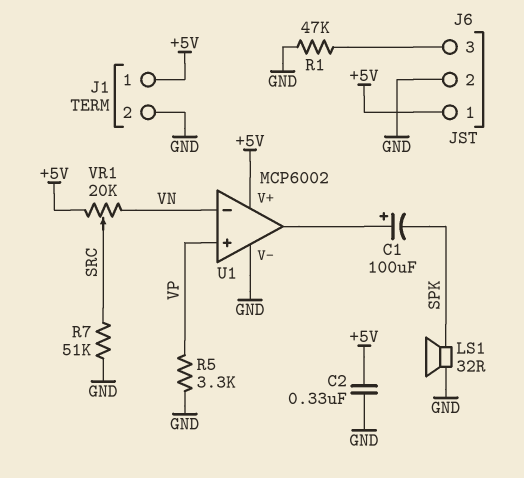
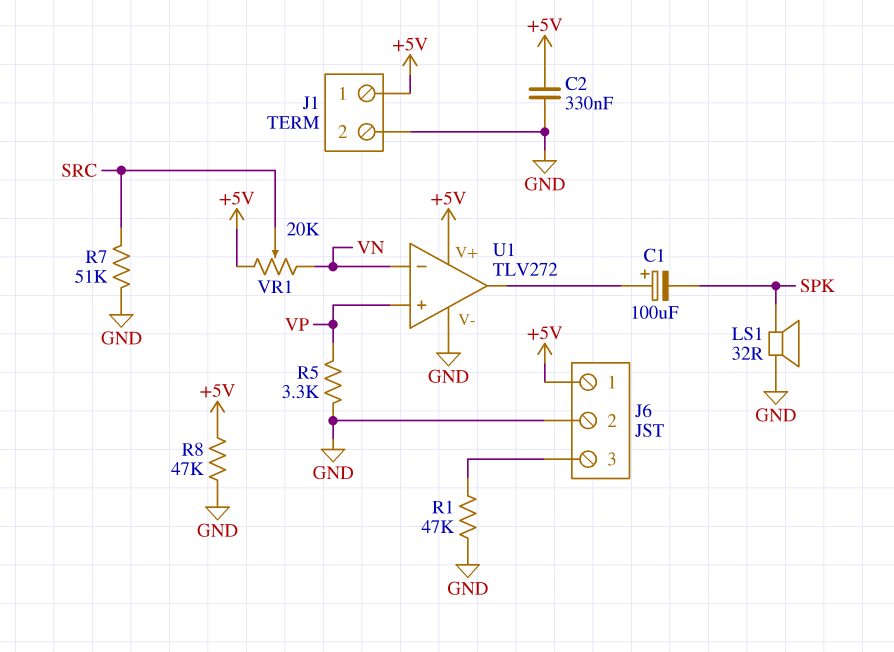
R8: none -> 47k (+5V, GND)
U1: MCP6002 -> TLV272

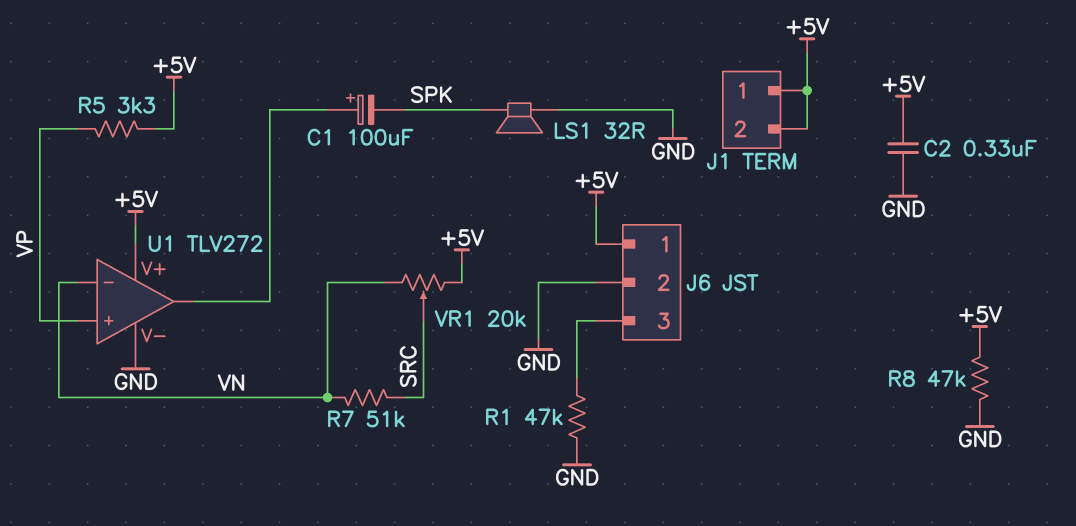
J1 pin 2: GND -> +5V
R5: 3.3k (GND, VP) -> 3.3k (+5V, VP)
R7: 51k (GND, SRC) -> 51k (SRC, VN)

